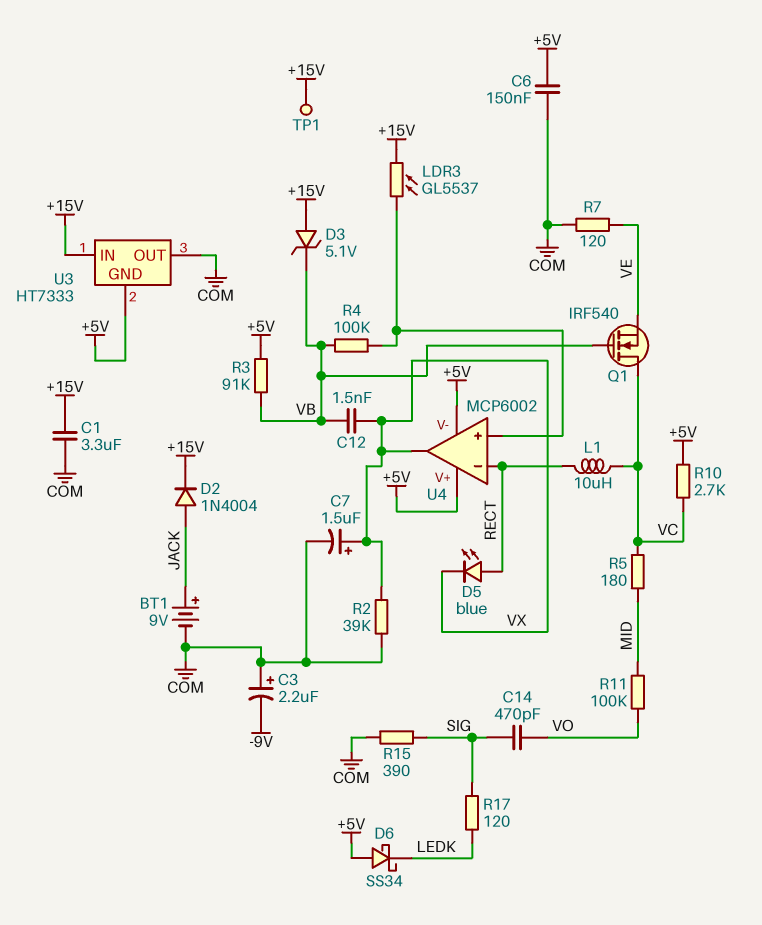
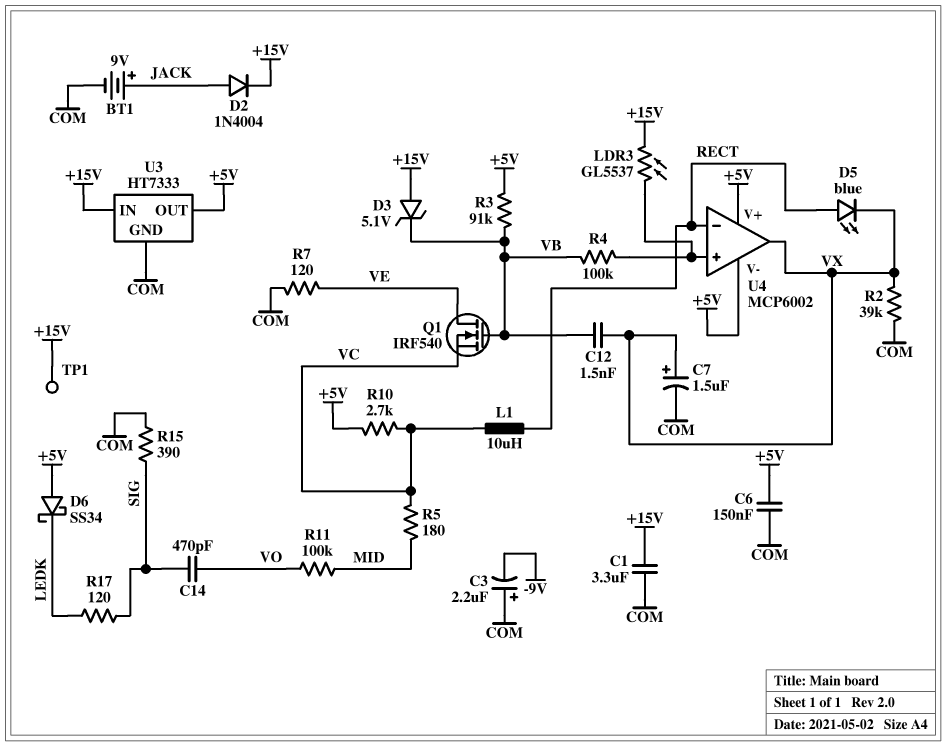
Q1: NMOS IRF540 (G VB, D VC, S VE) -> NMOS IRF540 (G VB, D VE, S VC)
U3 pin GND: +5V -> COM
U3 pin OUT: COM -> +5V

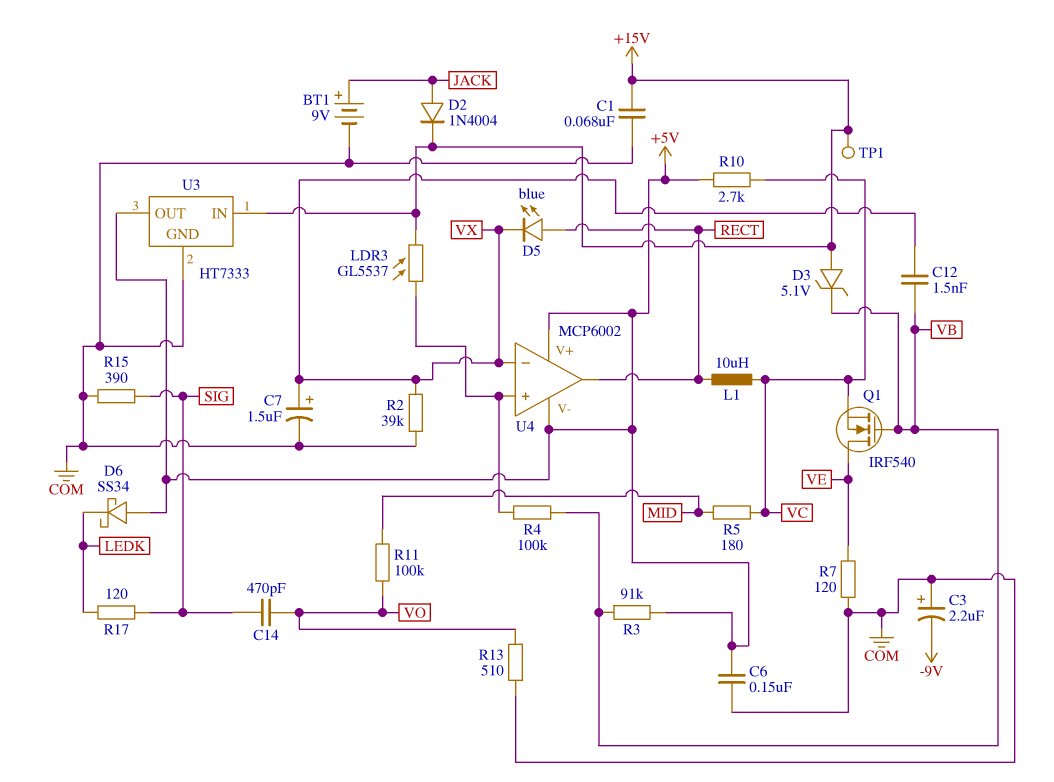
C1: 3.3uF (+15V, COM) -> 68nF (+15V, COM)
R13: none -> 510 (COM, VO)
U4 pin in-: RECT -> VX
U4 pin out: VX -> RECT

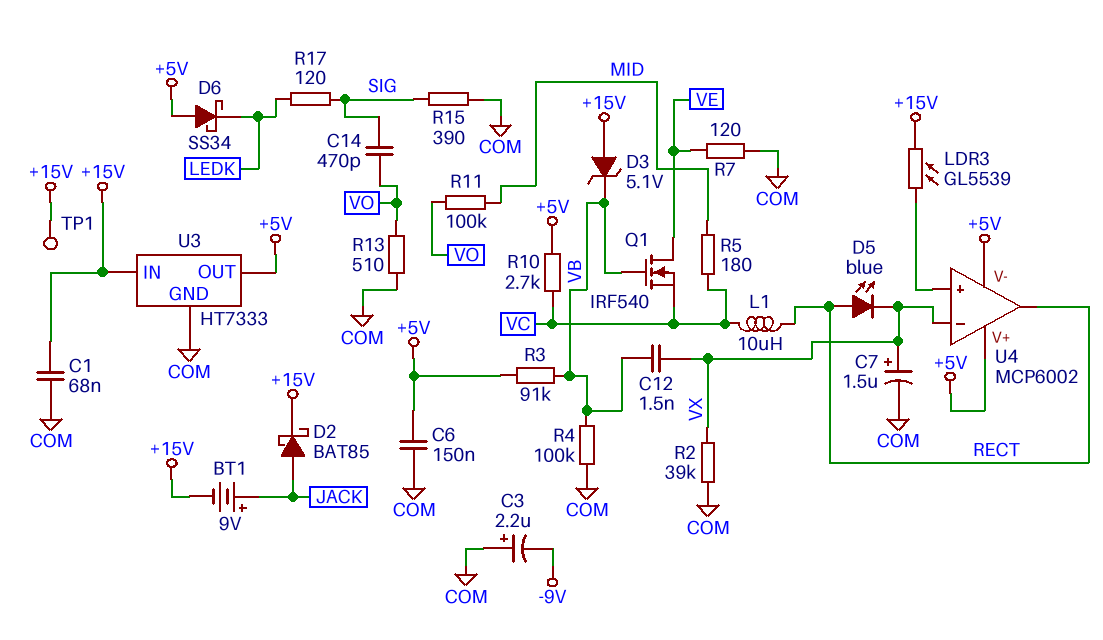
BT1: 9V (plus JACK, minus COM) -> 9V (plus JACK, minus +15V)
D2: diode 1N4004 (A JACK, K +15V) -> schottky BAT85 (A JACK, K +15V)
LDR3: GL5537 (+15V, U4/in+) -> GL5539 (+15V, U4/in+)
R4: 100k (U4/in+, VB) -> 100k (COM, VB)

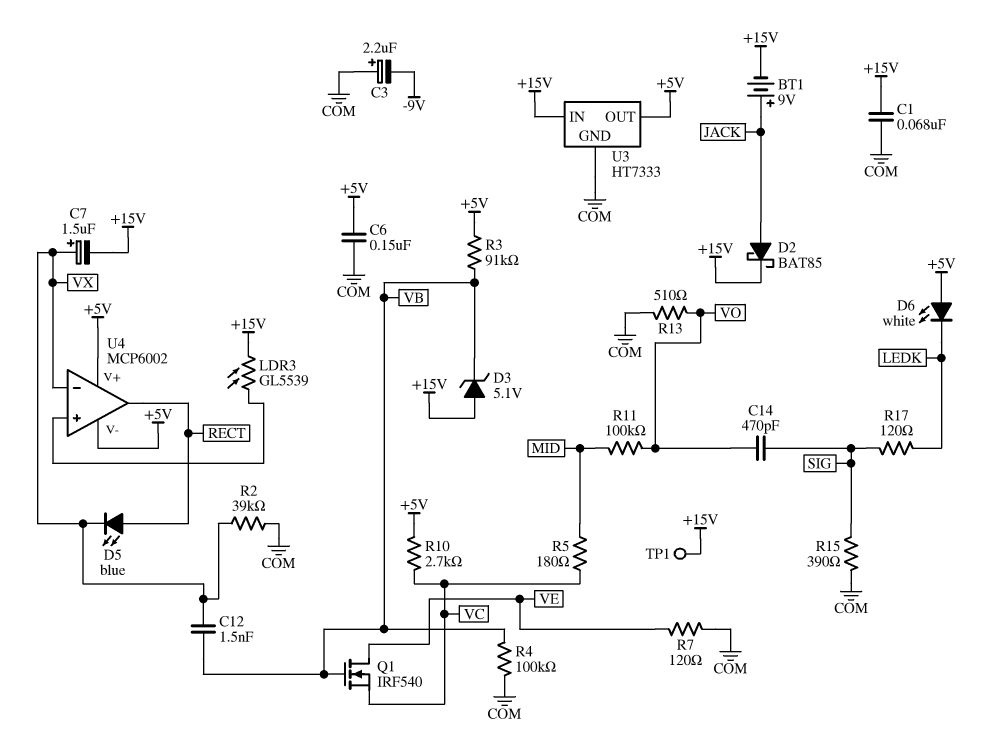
C7: 1.5uF (plus VX, minus COM) -> 1.5uF (plus VX, minus +15V)
D6: schottky SS34 (A +5V, K LEDK) -> LED white (A +5V, K LEDK)
L1: 10uH (RECT, VC) -> none

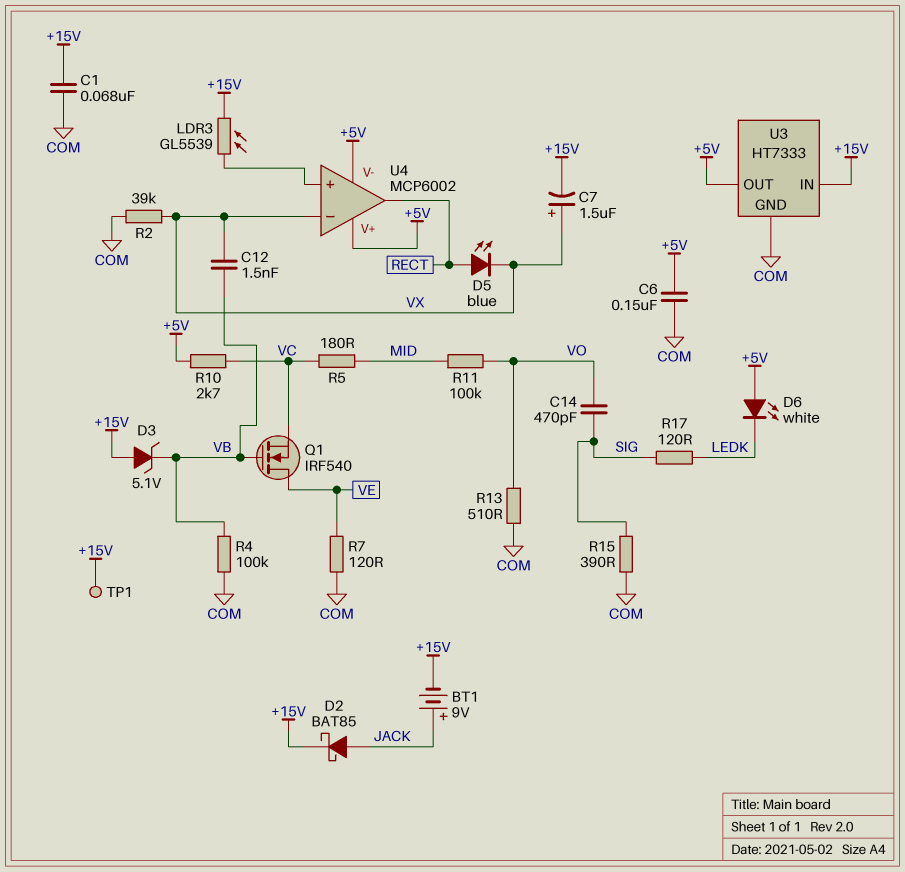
C3: 2.2uF (plus COM, minus -9V) -> none
R3: 91k (+5V, VB) -> none

